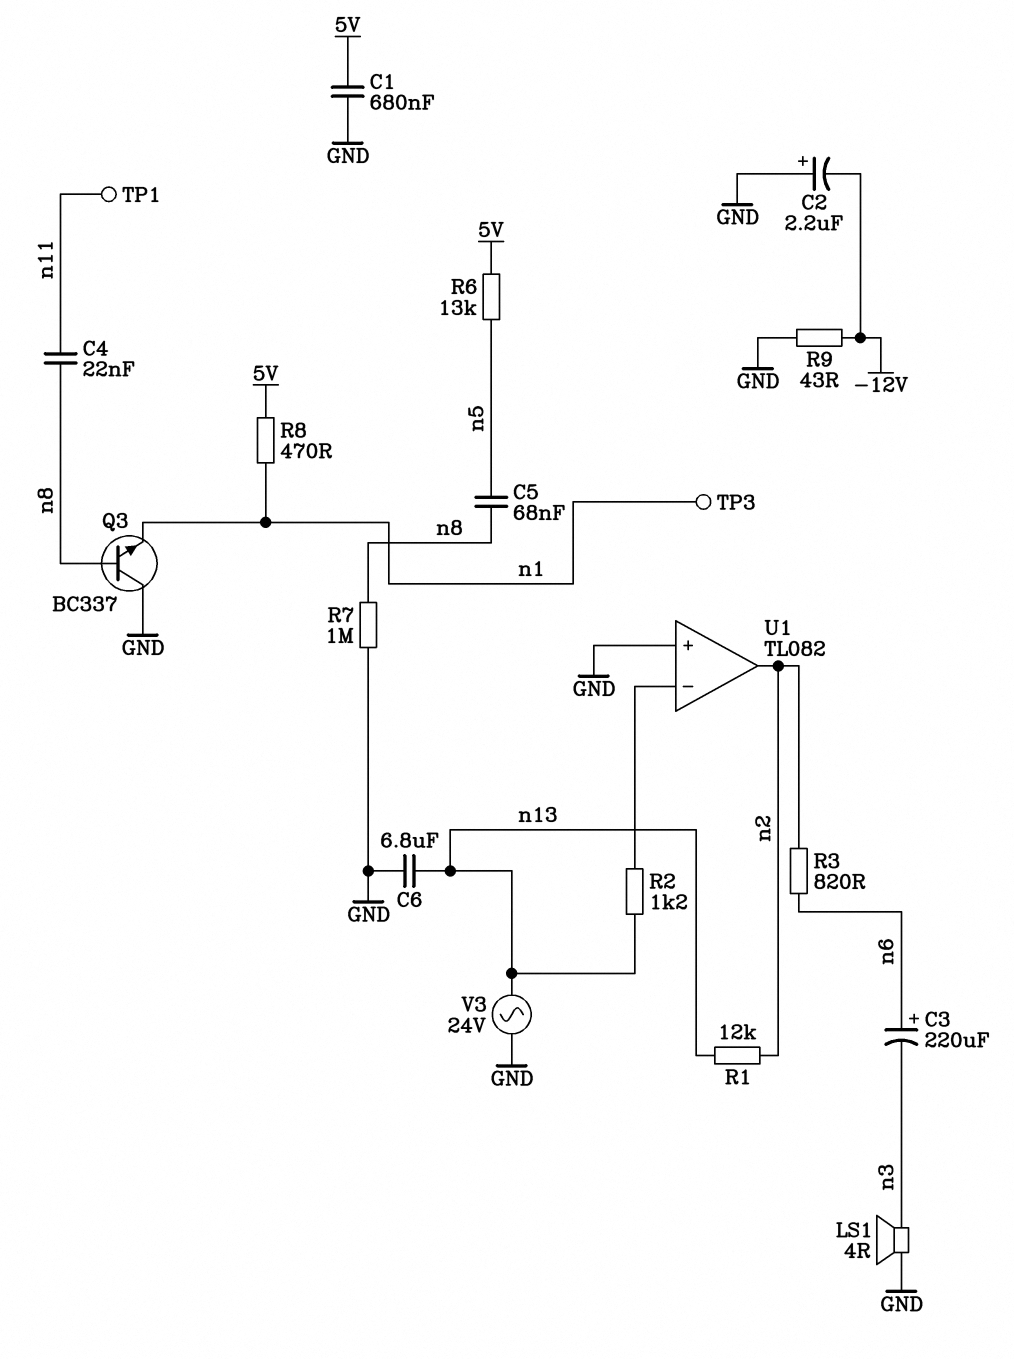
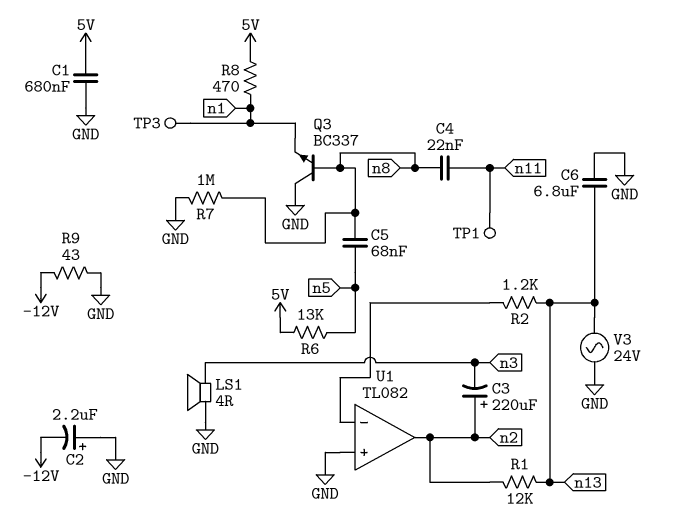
C3: 220uF (plus n6, minus n3) -> 220uF (plus n2, minus n3)
R3: 820 (n2, n6) -> none

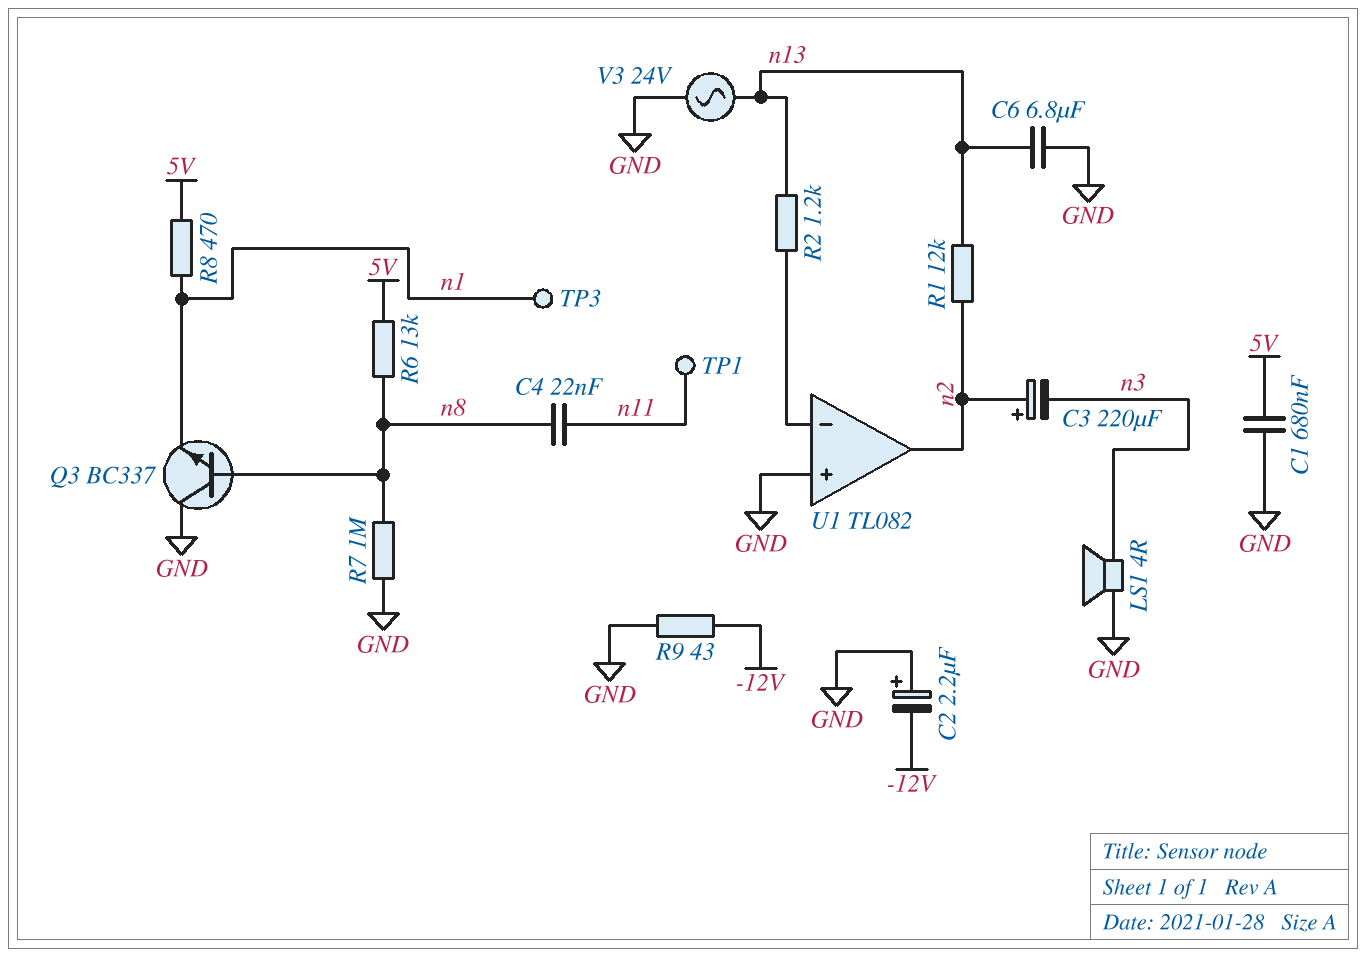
C5: 68nF (n5, n8) -> none
R6: 13k (5V, n5) -> 13k (5V, n8)

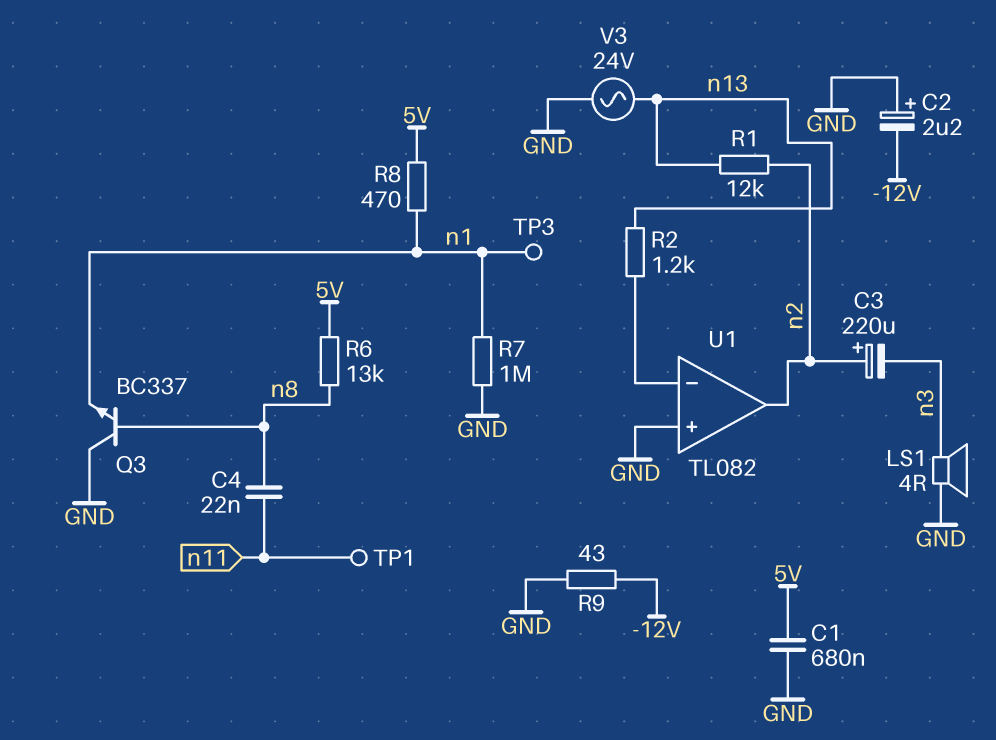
C6: 6.8uF (GND, n13) -> none
R7: 1M (GND, n8) -> 1M (GND, n1)

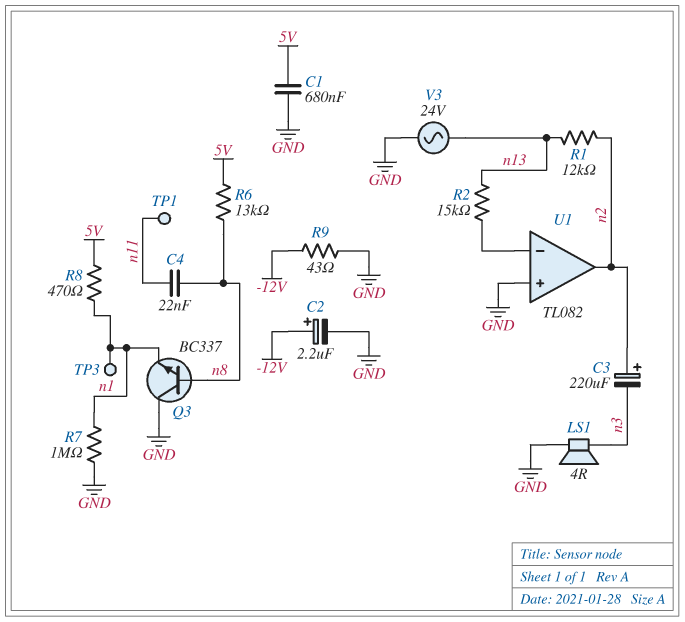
C2: 2.2uF (plus GND, minus -12V) -> 2.2uF (plus -12V, minus GND)
R2: 1.2k (U1/in-, n13) -> 15k (U1/in-, n13)

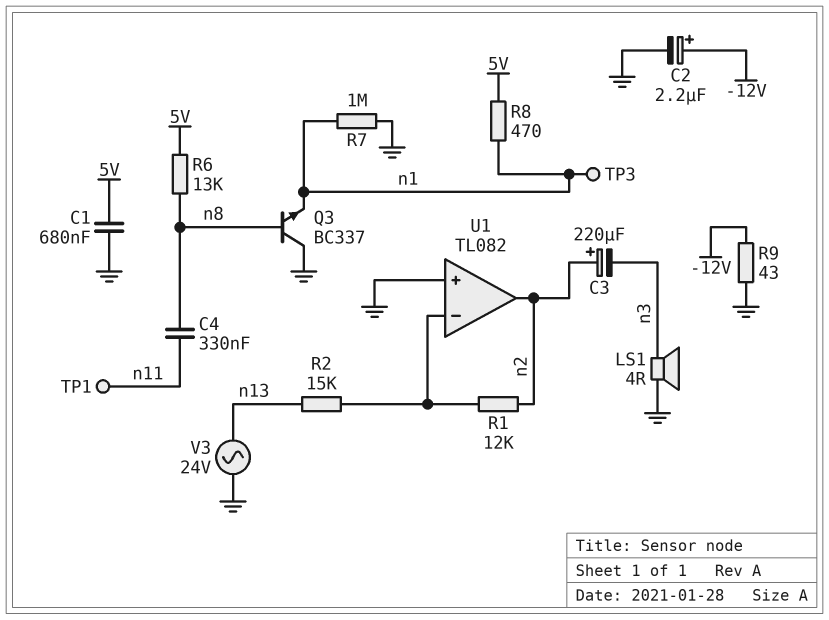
C4: 22nF (n8, n11) -> 330nF (n8, n11)
R1: 12k (n2, n13) -> 12k (U1/in-, n2)

